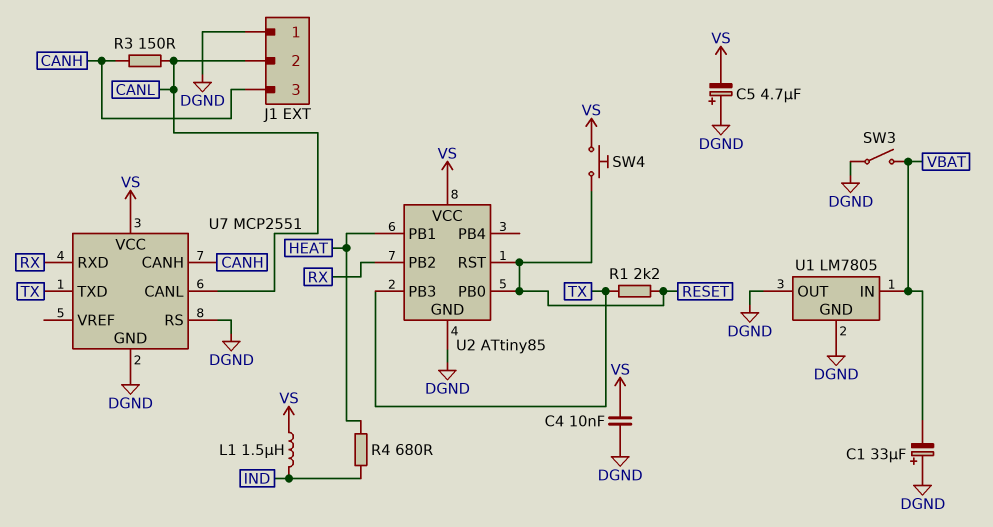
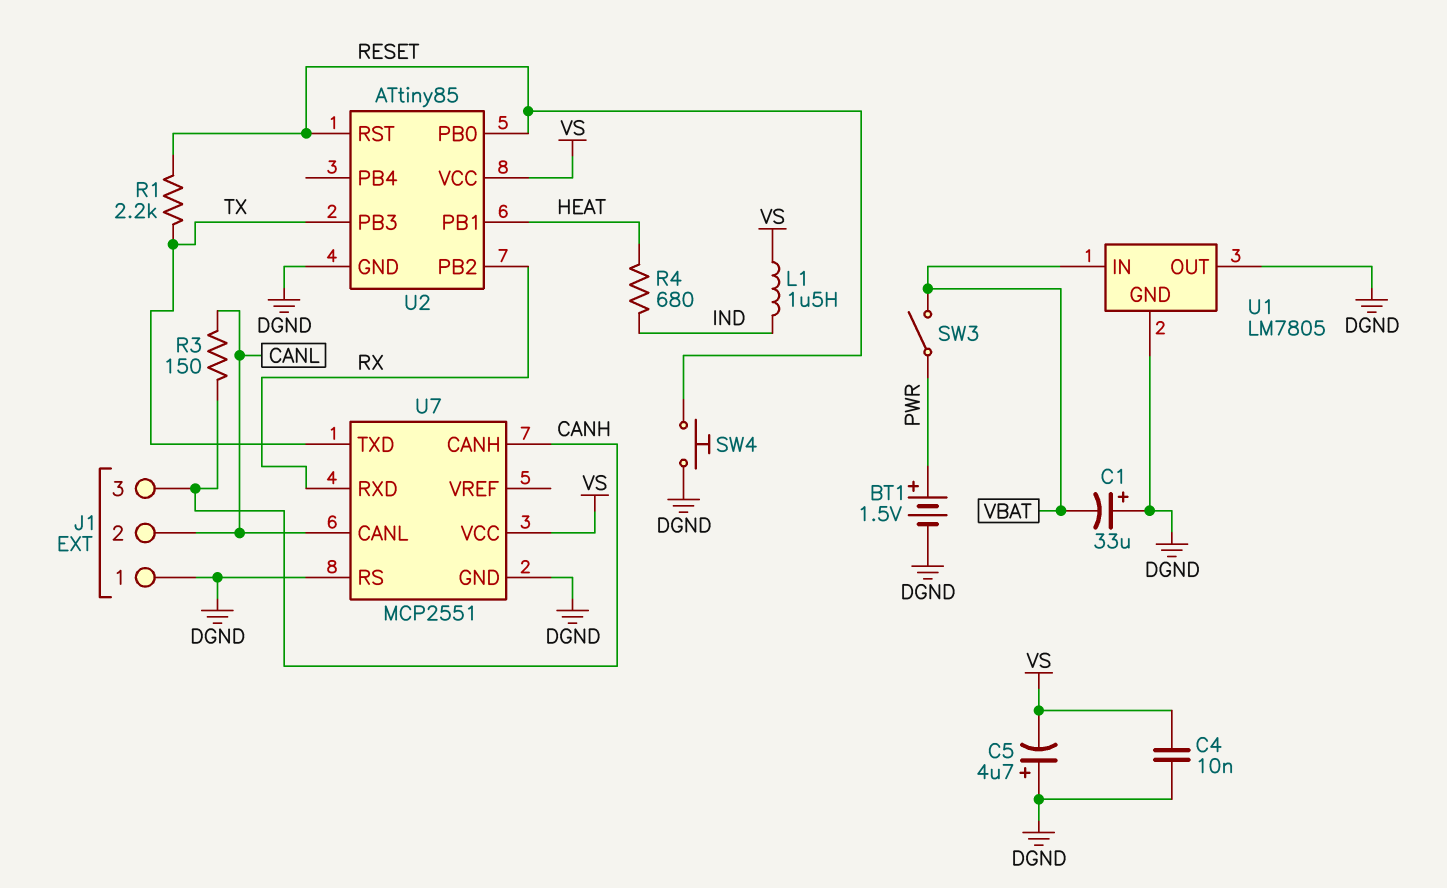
BT1: none -> 1.5V (plus PWR, minus DGND)
SW3: switch (DGND, VBAT) -> switch (PWR, VBAT)
SW4: button (RESET, VS) -> button (DGND, RESET)

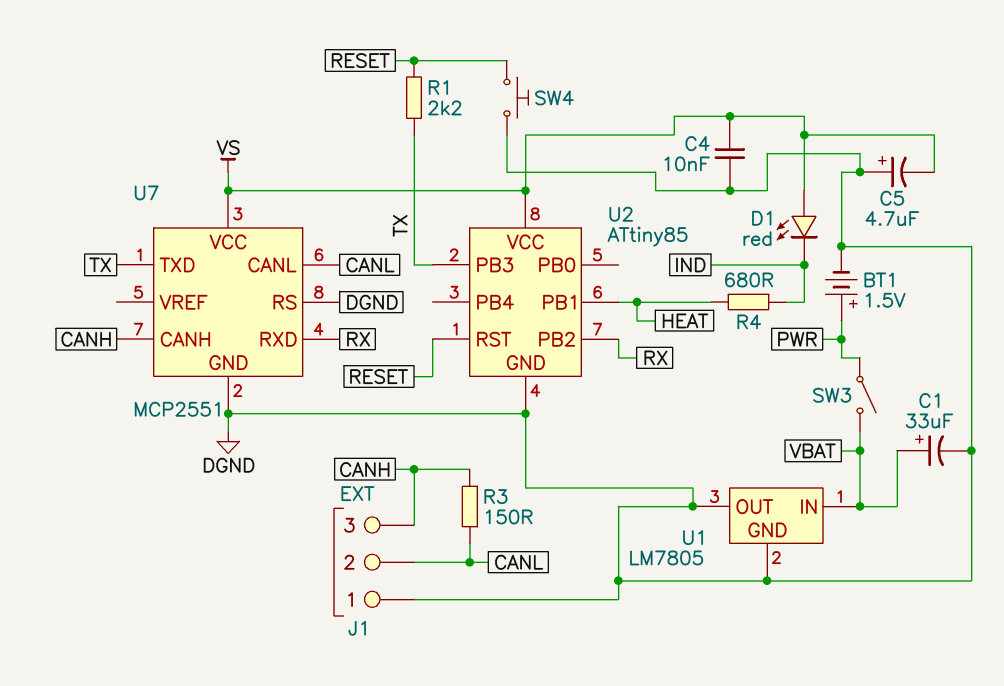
C1: 33uF (plus DGND, minus VBAT) -> 33uF (plus VBAT, minus DGND)
D1: none -> LED red (A VS, K IND)
L1: 1.5uH (IND, VS) -> none
U2 pin PB0: RESET -> none

